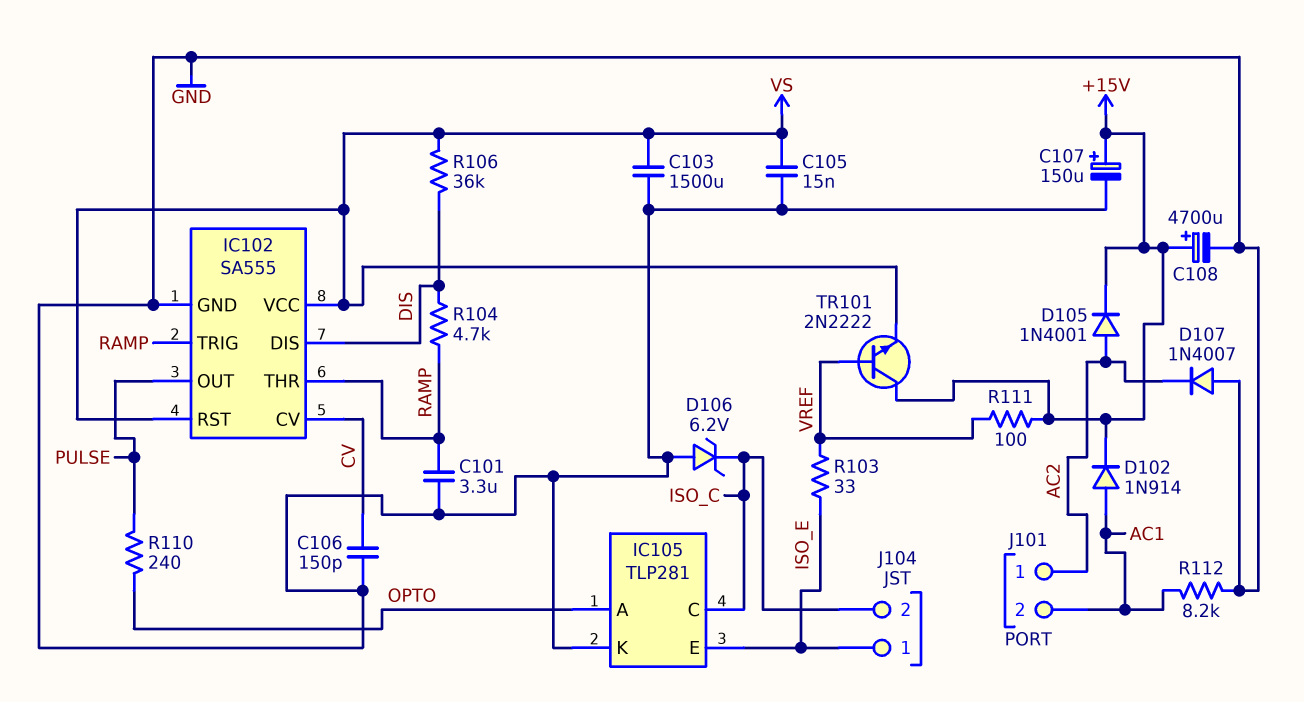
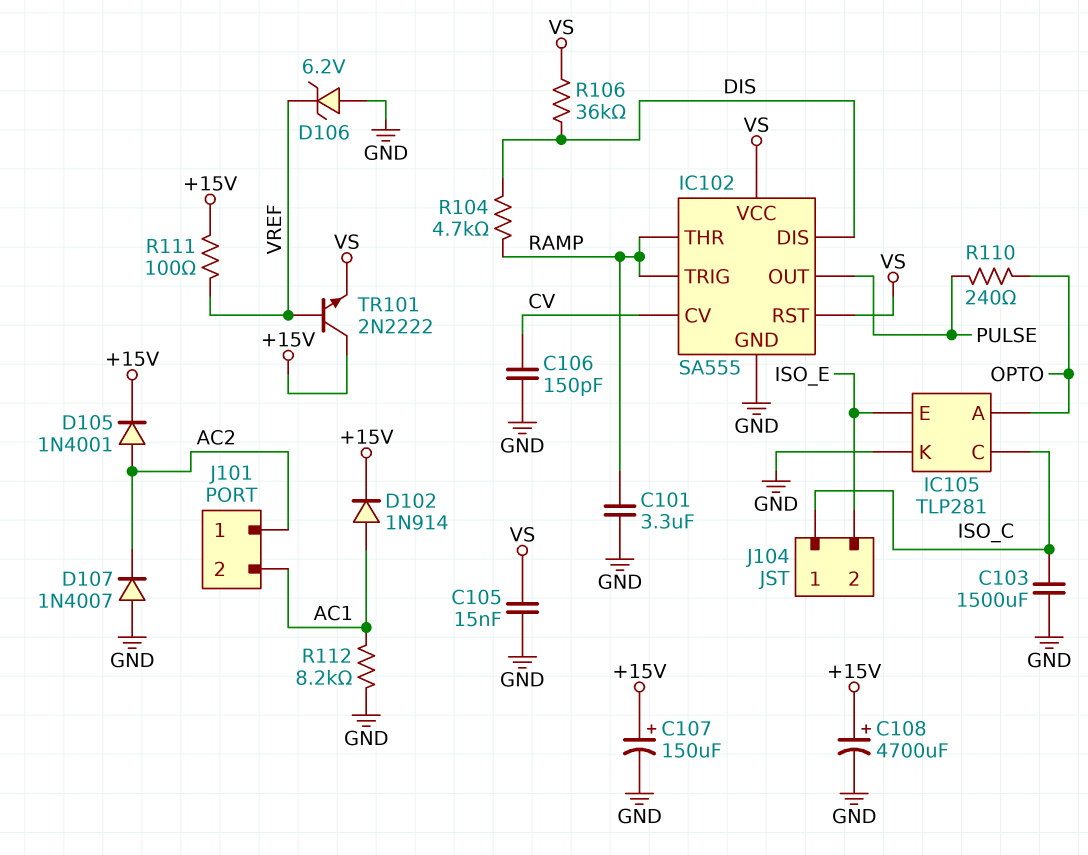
C103: 1500uF (GND, VS) -> 1500uF (GND, ISO_C)
D106: zener 6.2V (A GND, K ISO_C) -> zener 6.2V (A GND, K VREF)
J104 pin 1: ISO_E -> ISO_C
J104 pin 2: ISO_C -> ISO_E
R103: 33 (ISO_E, VREF) -> none

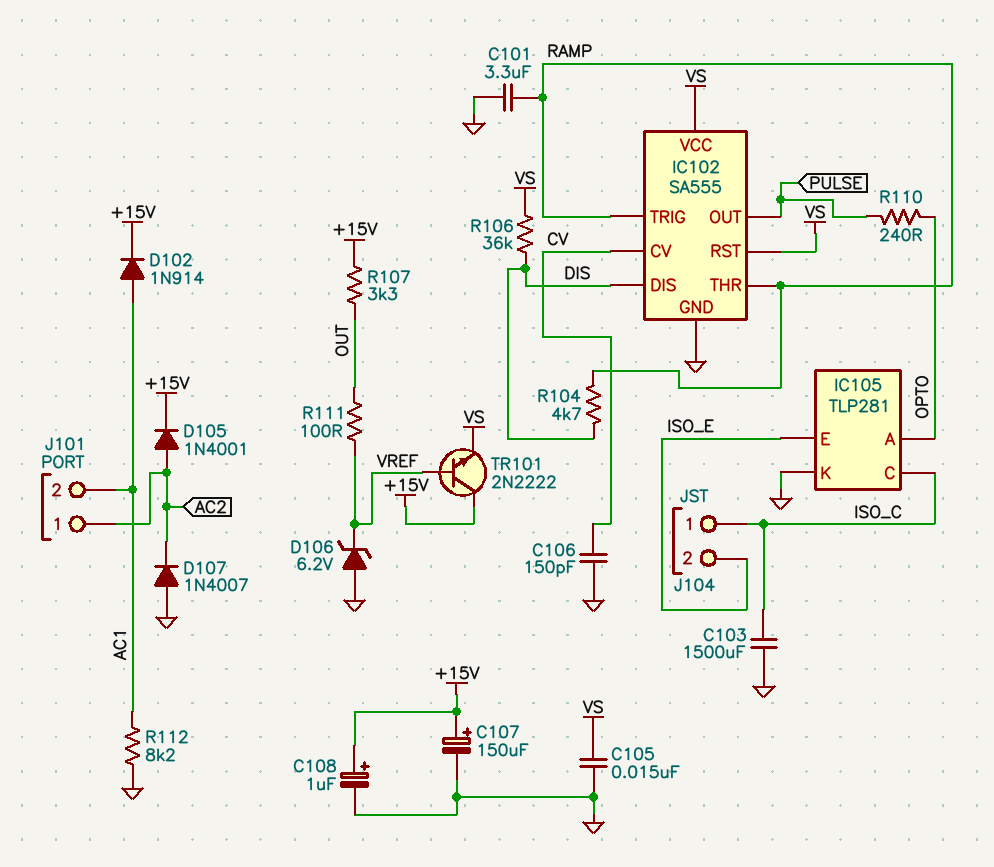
C108: 4700uF (plus +15V, minus GND) -> 1uF (plus +15V, minus GND)
R107: none -> 3.3k (+15V, OUT)
R111: 100 (+15V, VREF) -> 100 (OUT, VREF)

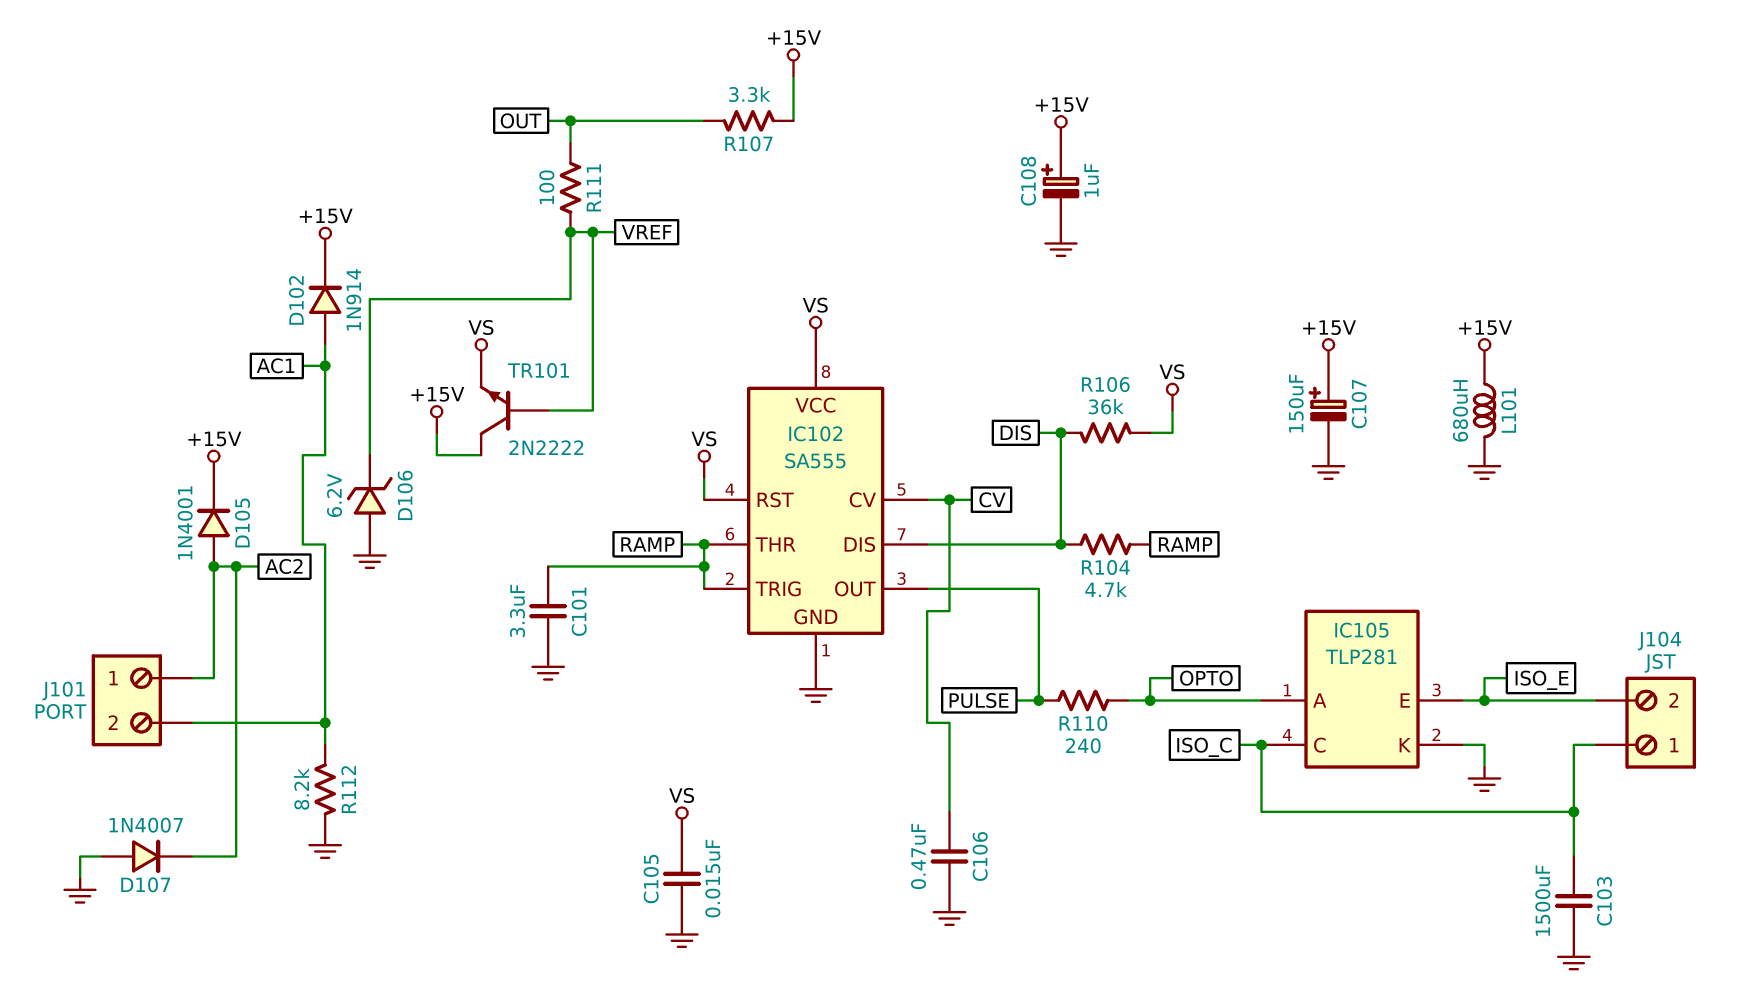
C106: 150pF (CV, GND) -> 470nF (CV, GND)
L101: none -> 680uH (+15V, GND)

